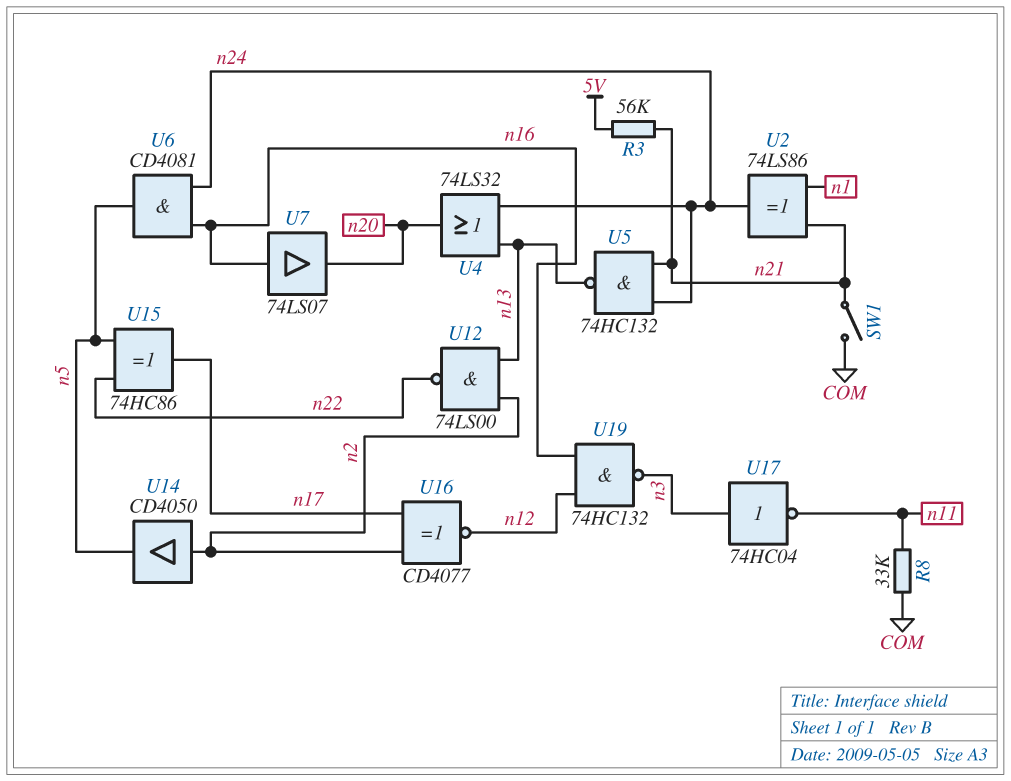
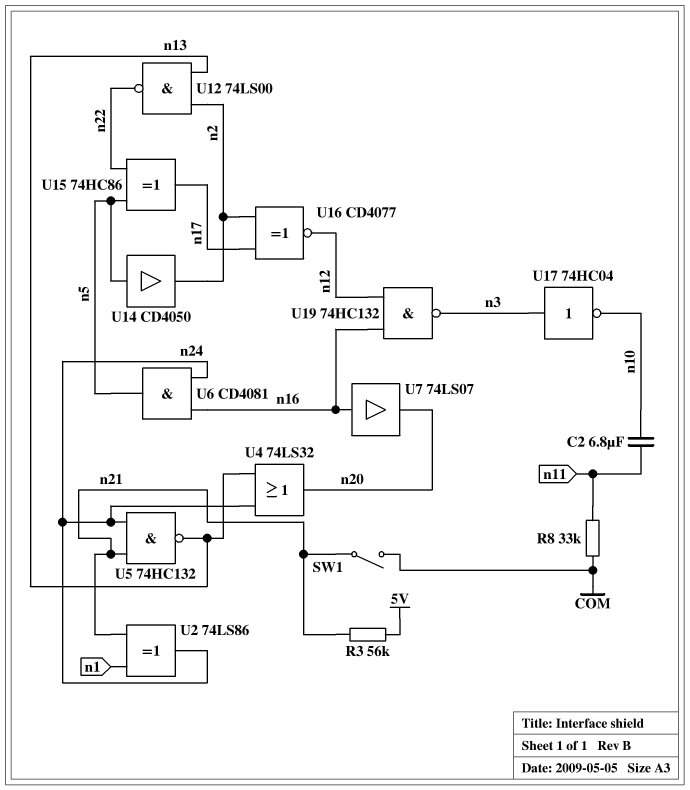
C2: none -> 6.8uF (n10, n11)
U14: buffer CD4050 (in n2, out n5) -> buffer CD4050 (in n5, out n2)
U17: NOT 74HC04 (in n3, out n11) -> NOT 74HC04 (in n3, out n10)

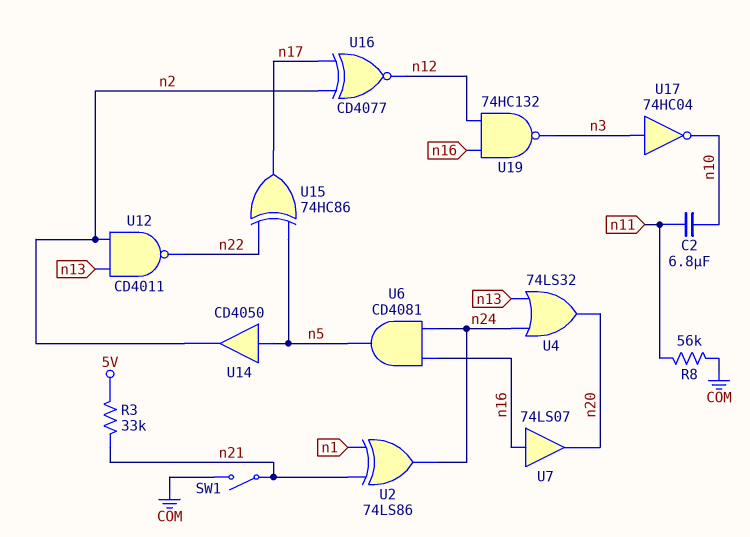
R3: 56k (5V, n21) -> 33k (5V, n21)
R8: 33k (COM, n11) -> 56k (COM, n11)
U5: NAND 74HC132 (in n21, in n24, out n13) -> none
U12: NAND 74LS00 (in n2, in n13, out n22) -> NAND CD4011 (in n2, in n13, out n22)

